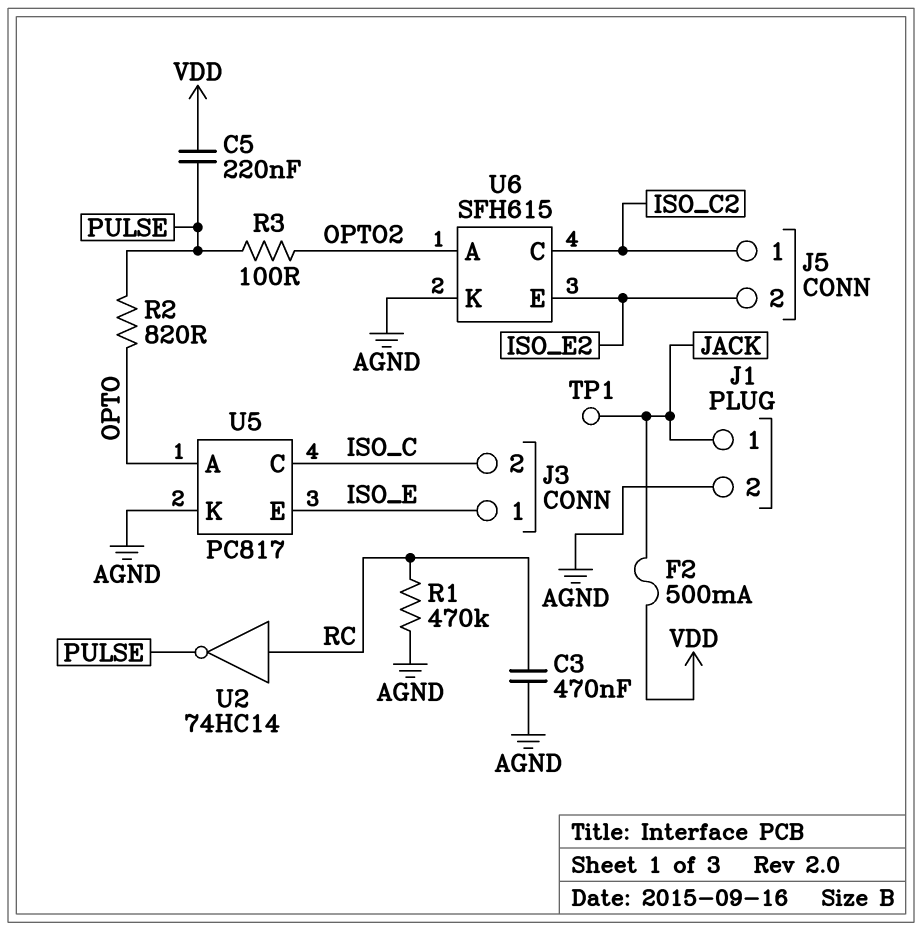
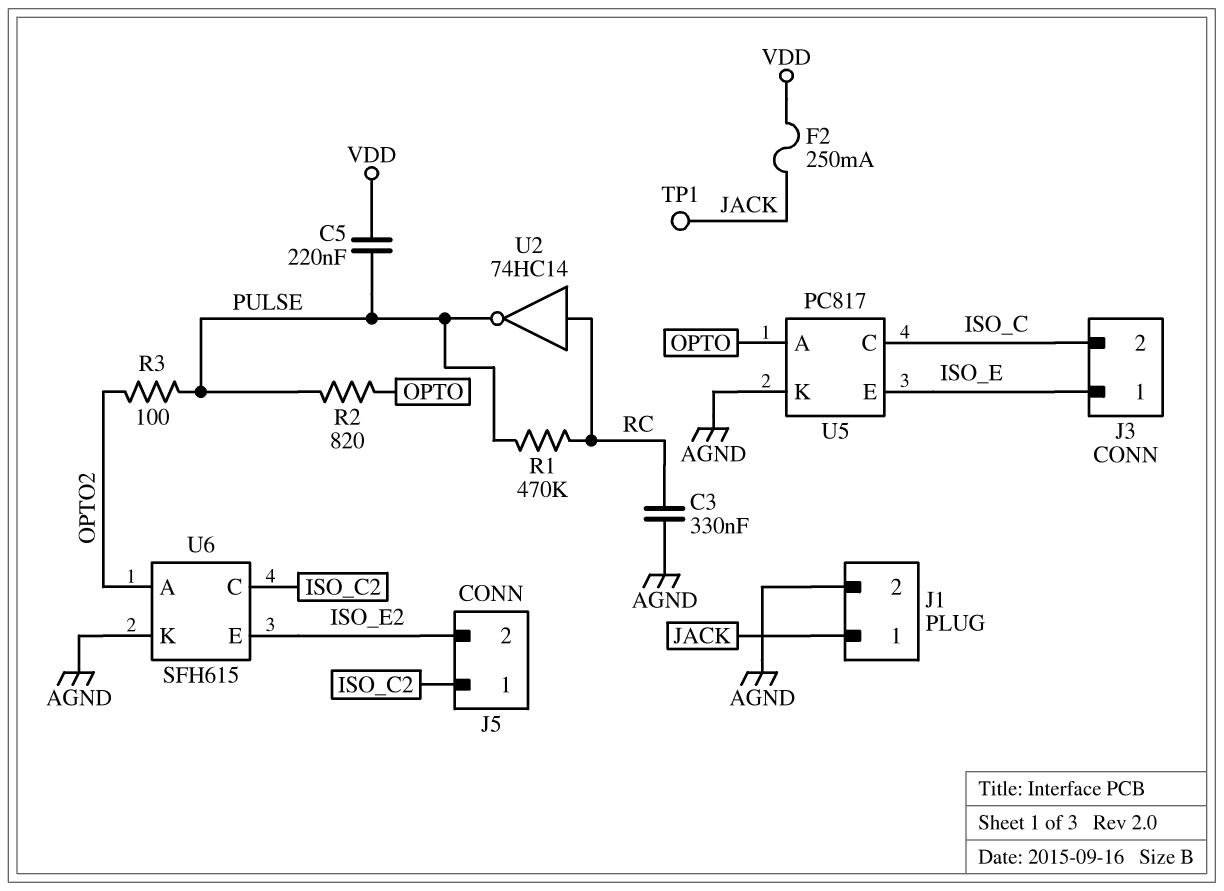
C3: 470nF (AGND, RC) -> 330nF (AGND, RC)
F2: 500mA (JACK, VDD) -> 250mA (JACK, VDD)
R1: 470k (AGND, RC) -> 470k (PULSE, RC)

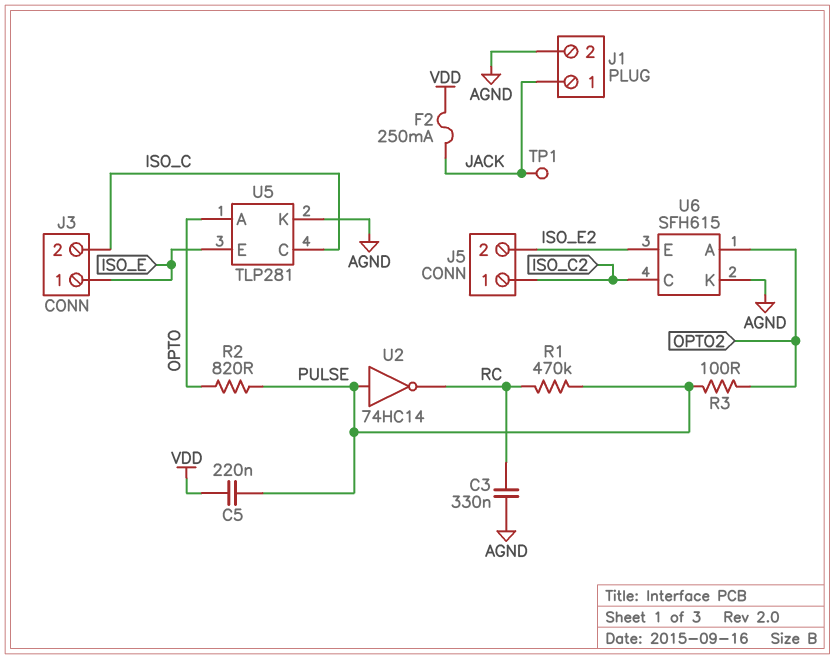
U2: NOT 74HC14 (in RC, out PULSE) -> NOT 74HC14 (in PULSE, out RC)
U5: PC817 -> TLP281

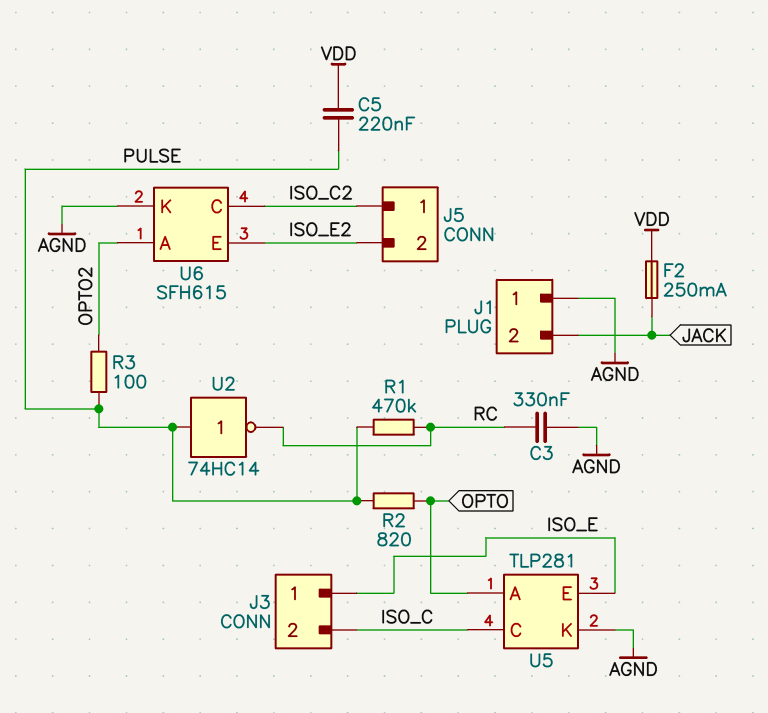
J1 pin 1: JACK -> AGND
J1 pin 2: AGND -> JACK
TP1: test point (JACK) -> none

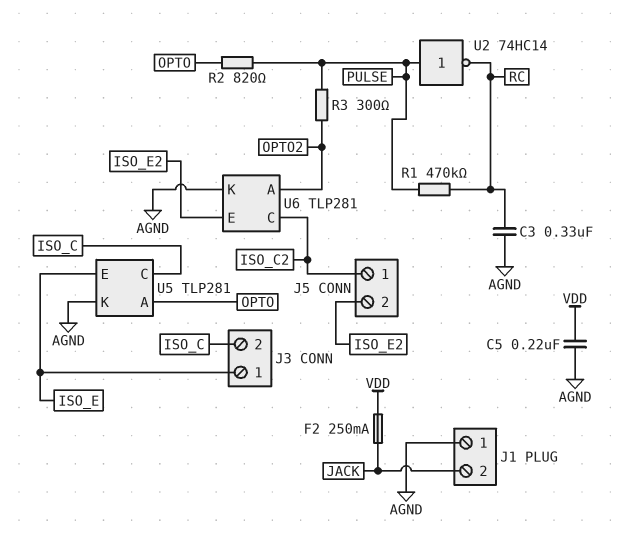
C5: 220nF (PULSE, VDD) -> 220nF (AGND, VDD)
R3: 100 (OPTO2, PULSE) -> 300 (OPTO2, PULSE)
U6: SFH615 -> TLP281

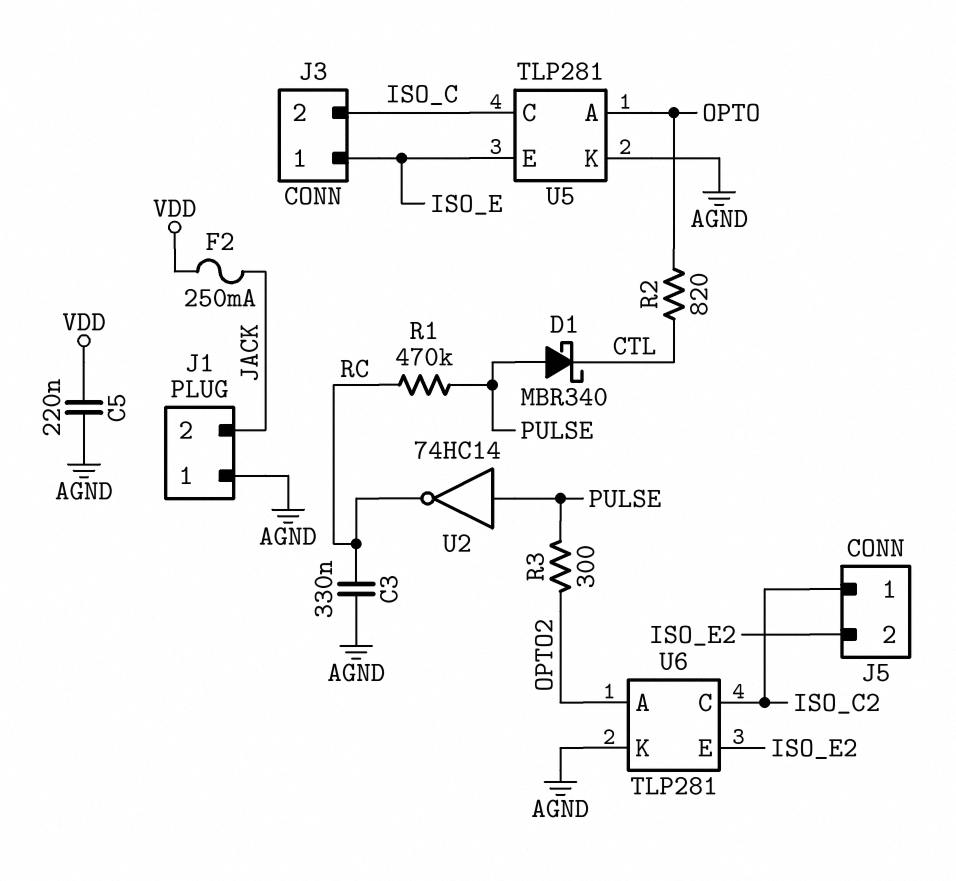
D1: none -> schottky MBR340 (A PULSE, K CTL)
R2: 820 (OPTO, PULSE) -> 820 (CTL, OPTO)

